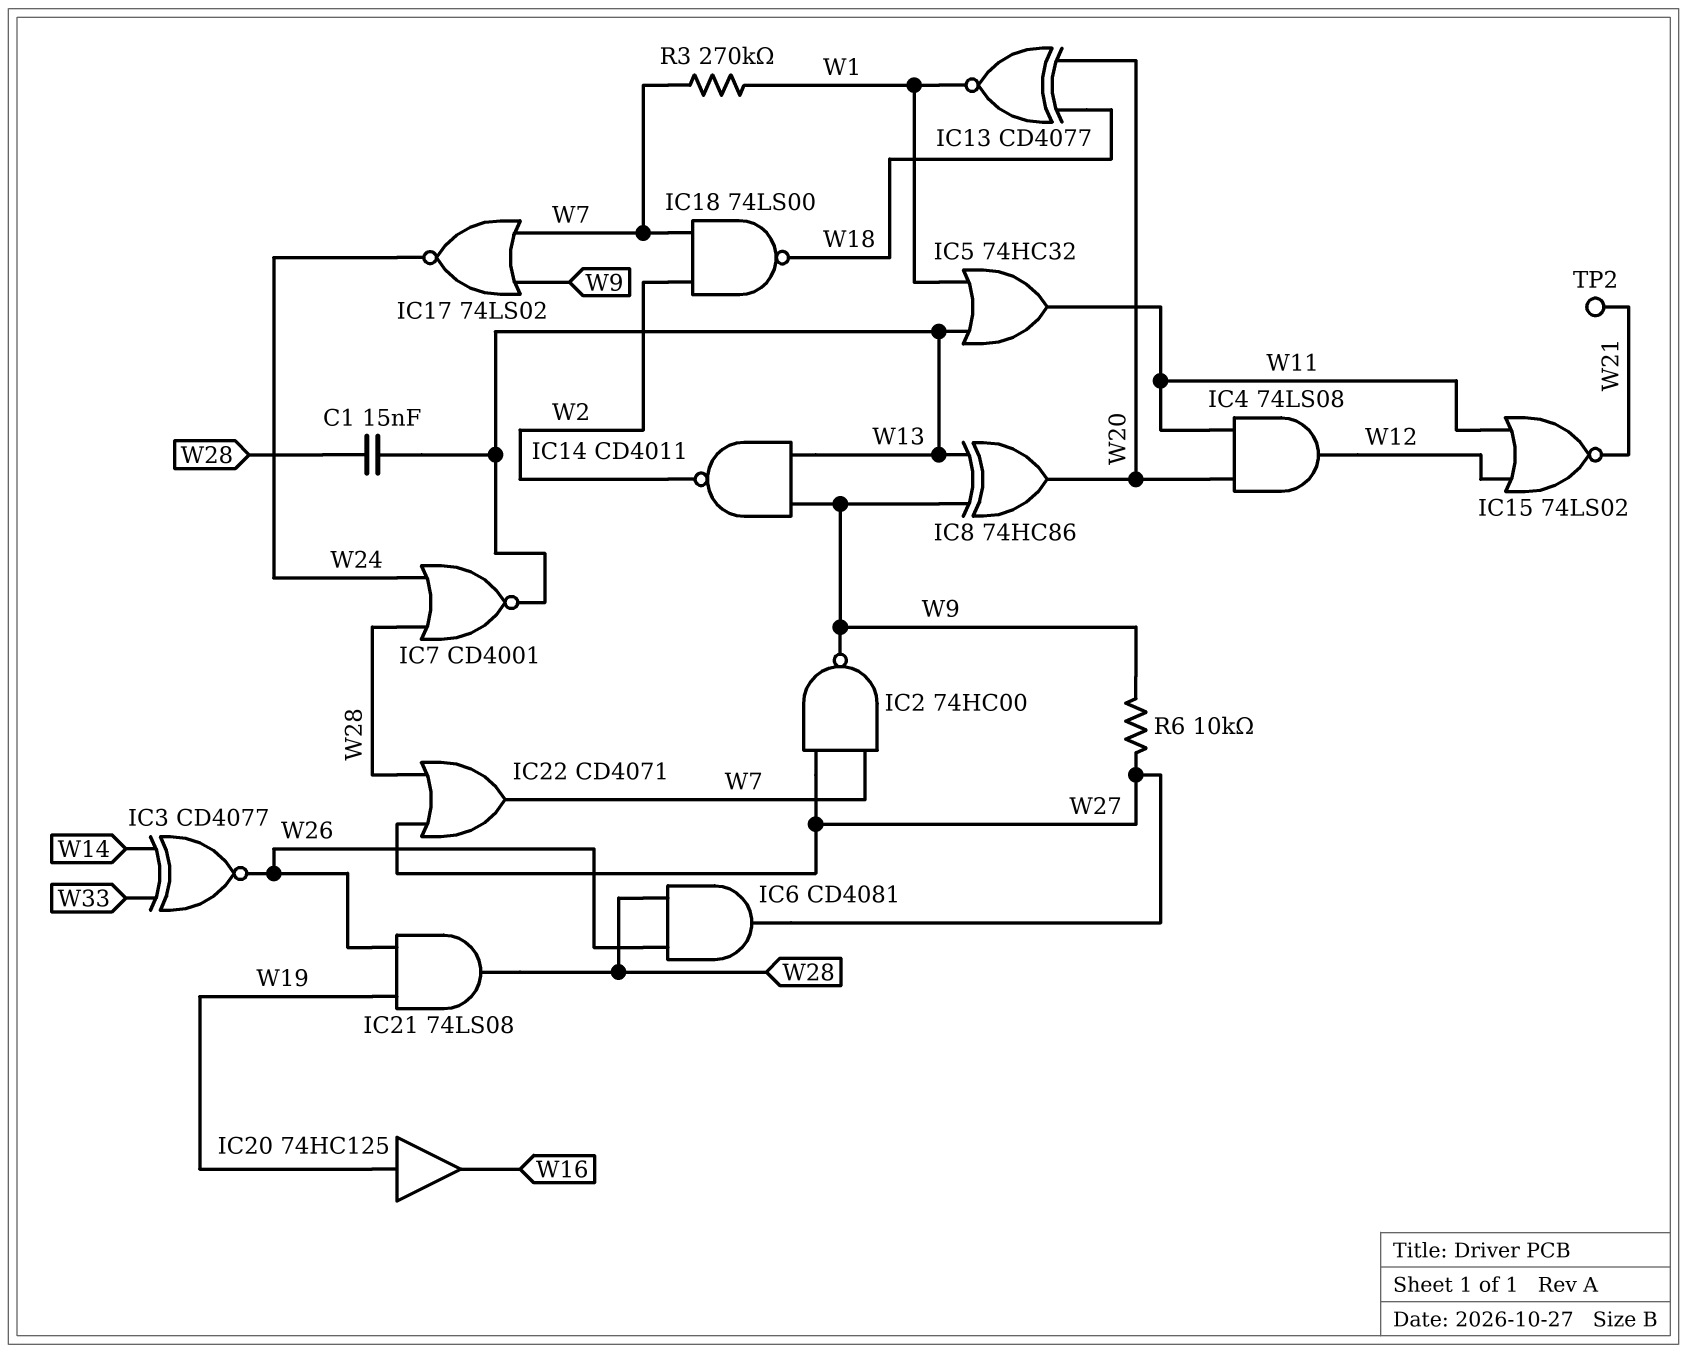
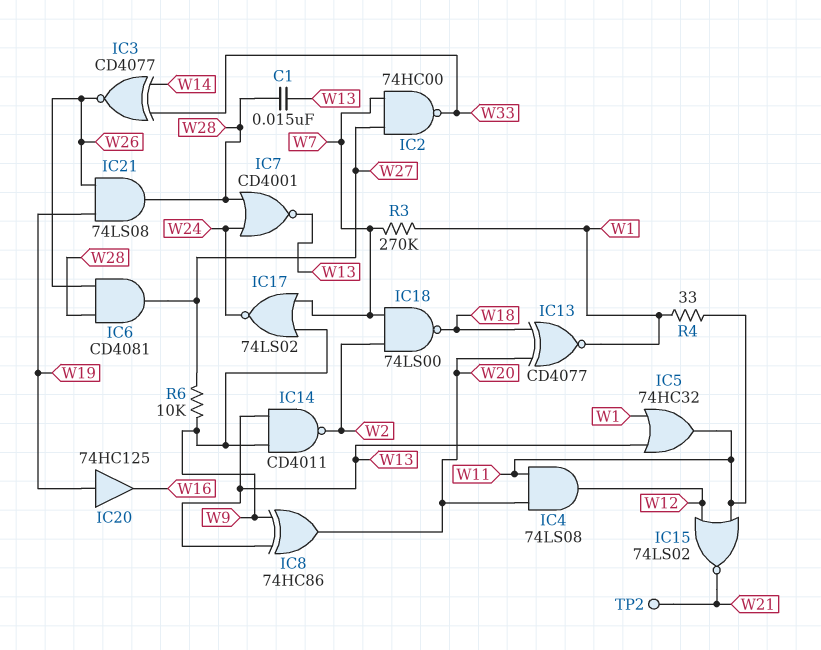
IC2: NAND 74HC00 (in W7, in W27, out W9) -> NAND 74HC00 (in W7, in W27, out W33)
IC22: OR CD4071 (in W27, in W28, out W7) -> none
R4: none -> 33 (W1, W11)

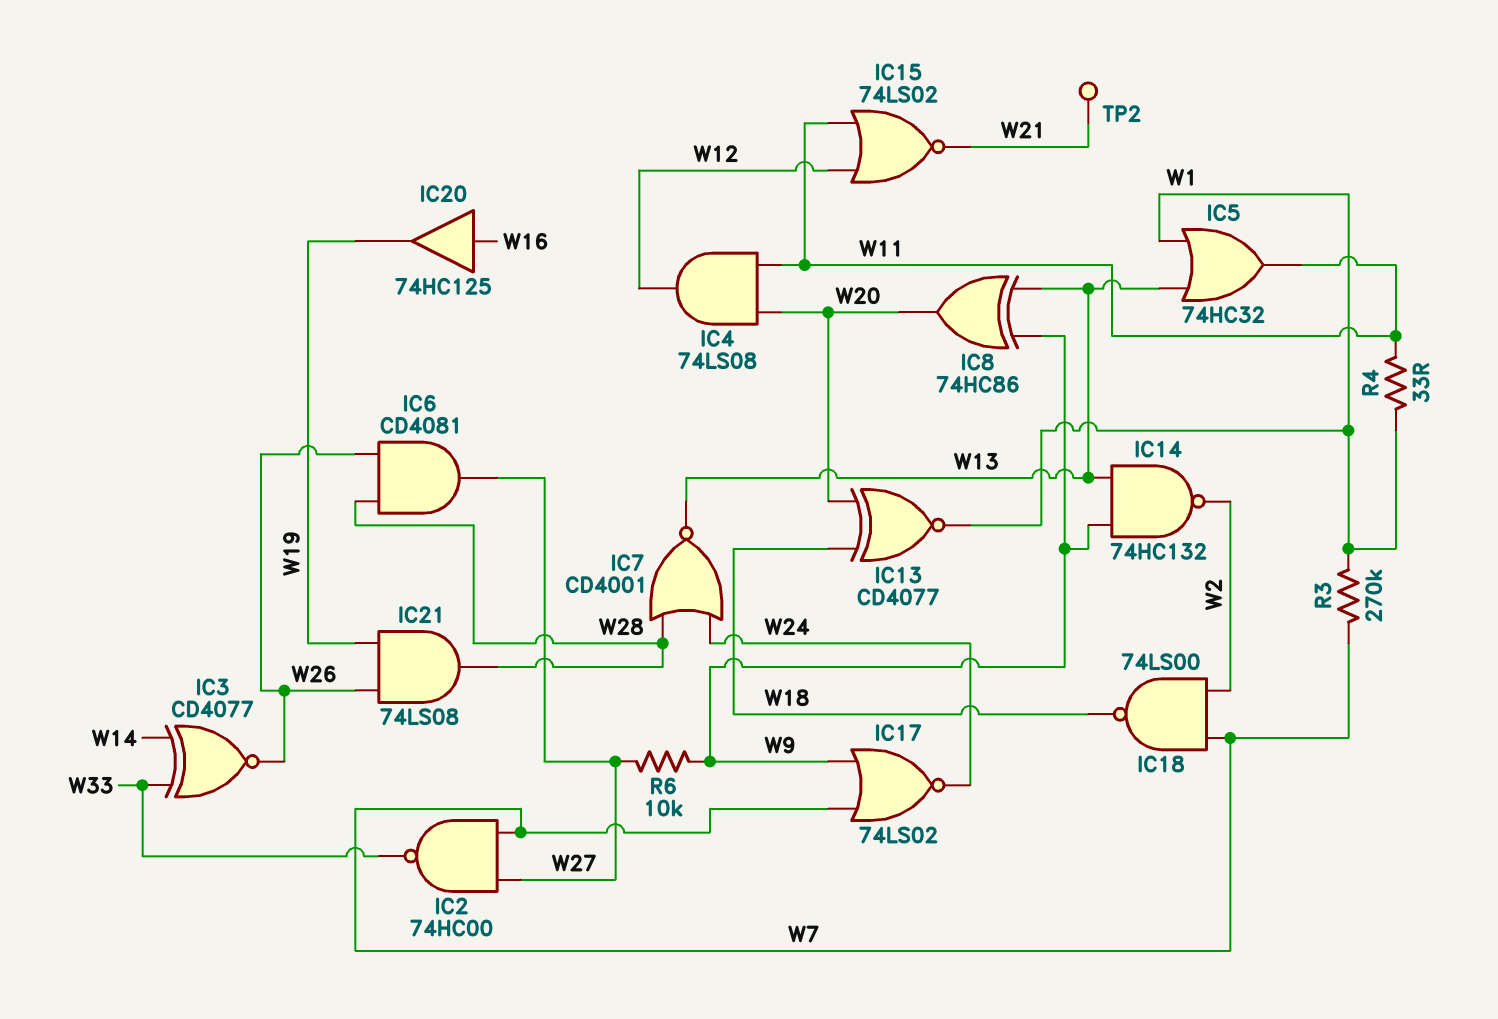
C1: 15nF (W13, W28) -> none
IC14: NAND CD4011 (in W9, in W13, out W2) -> NAND 74HC132 (in W9, in W13, out W2)
IC20: buffer 74HC125 (in W19, out W16) -> buffer 74HC125 (in W16, out W19)

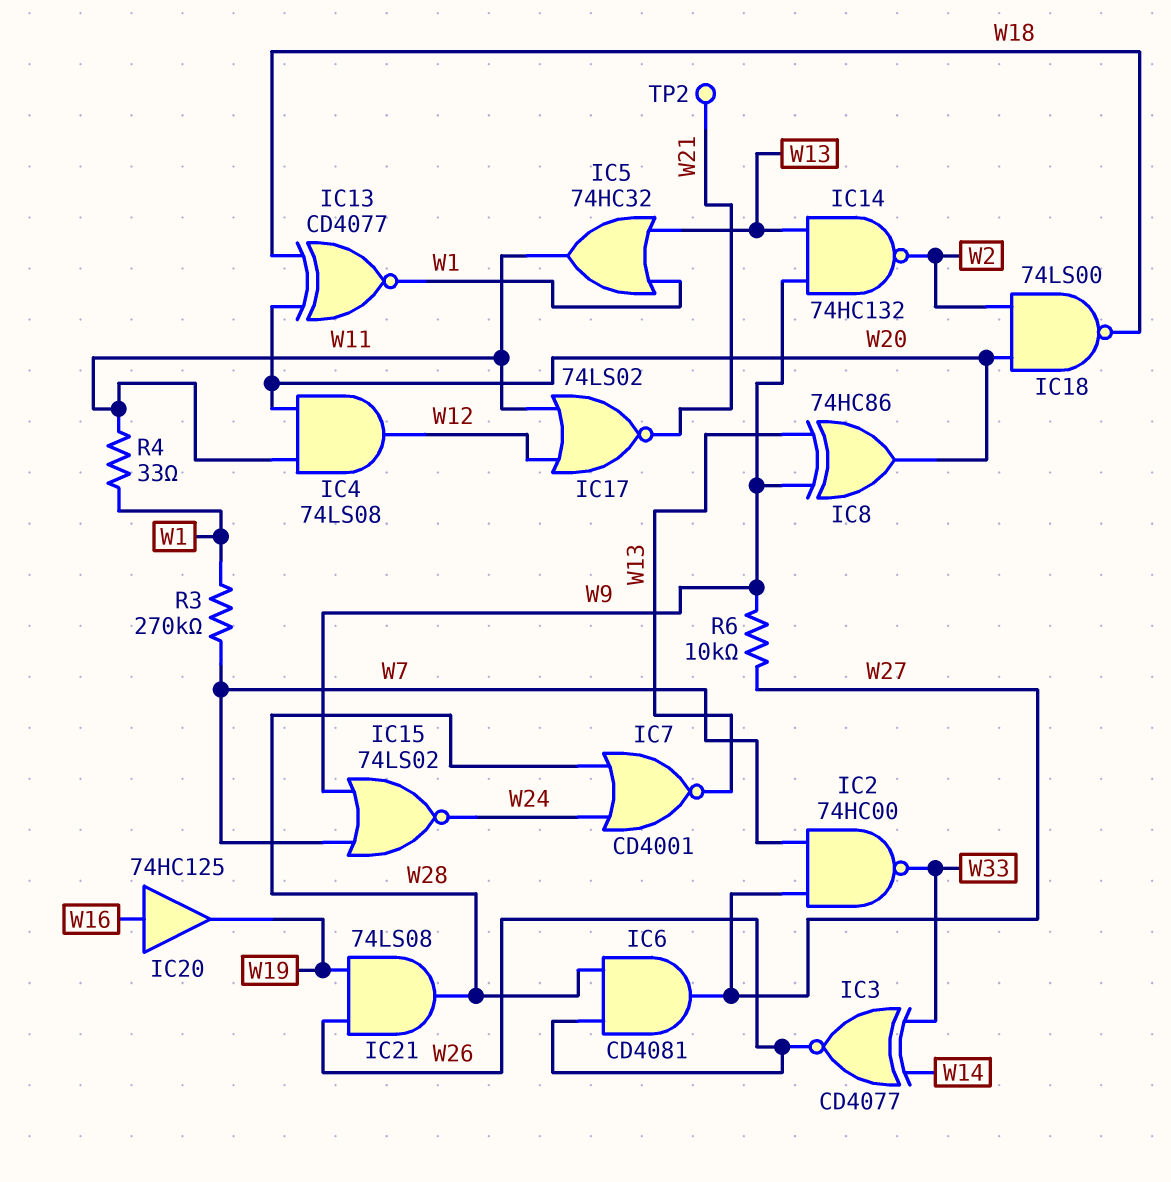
IC15: NOR 74LS02 (in W11, in W12, out W21) -> NOR 74LS02 (in W7, in W9, out W24)
IC17: NOR 74LS02 (in W7, in W9, out W24) -> NOR 74LS02 (in W11, in W12, out W21)
IC18: NAND 74LS00 (in W2, in W7, out W18) -> NAND 74LS00 (in W2, in W20, out W18)

